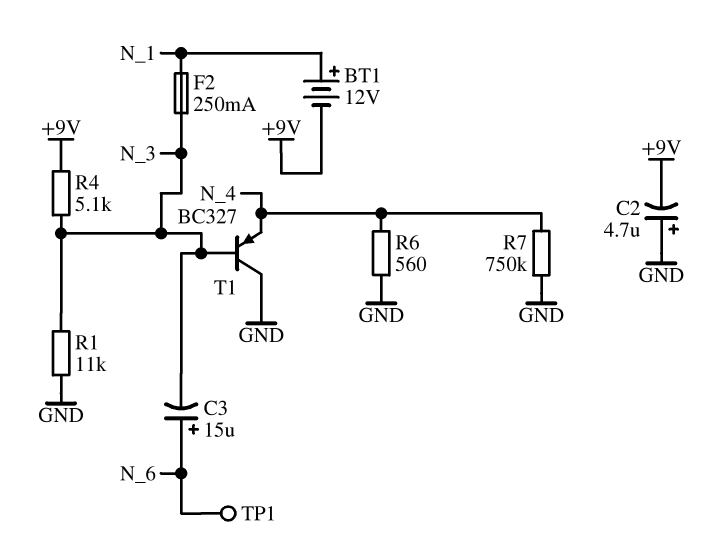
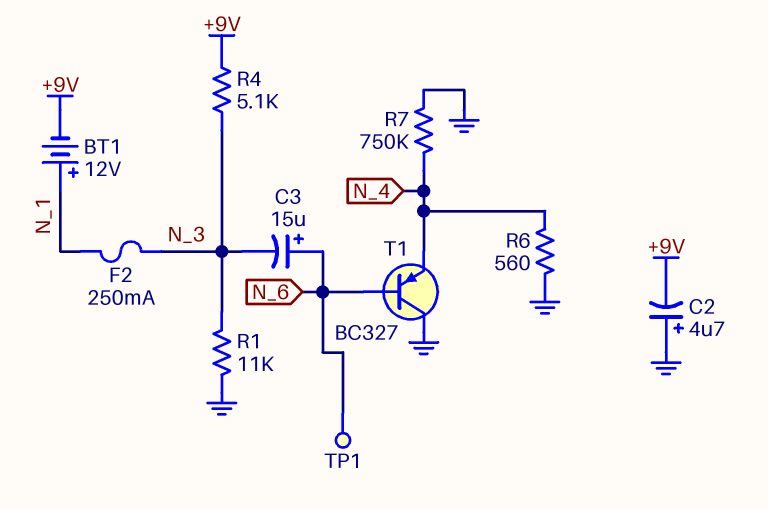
T1: PNP BC327 (B N_3, C GND, E N_4) -> PNP BC327 (B N_6, C GND, E N_4)

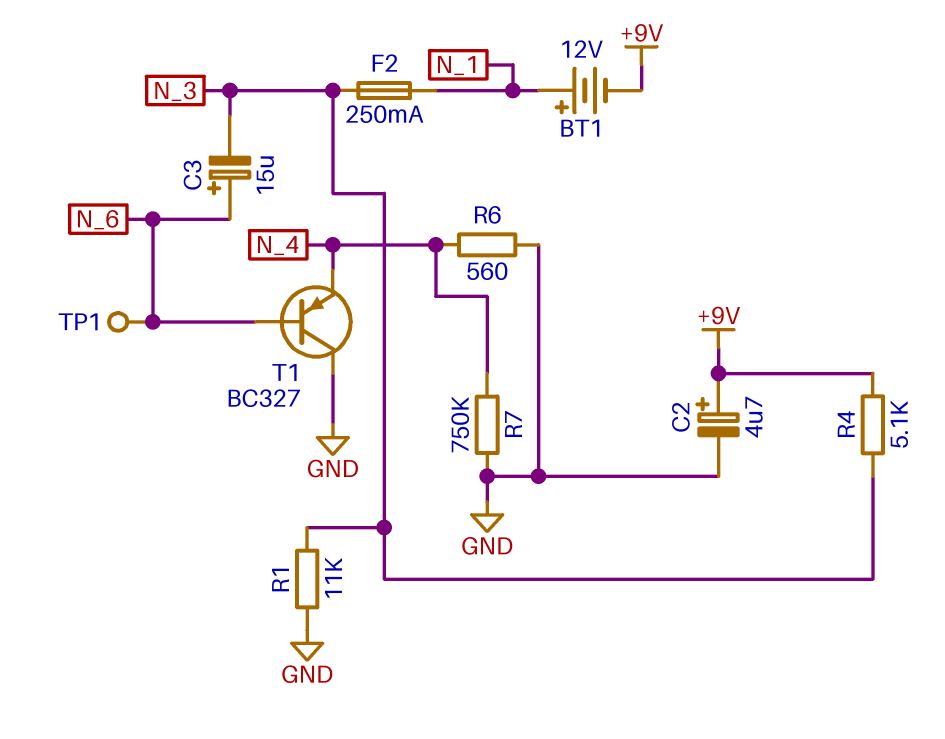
C2: 4.7uF (plus GND, minus +9V) -> 4.7uF (plus +9V, minus GND)

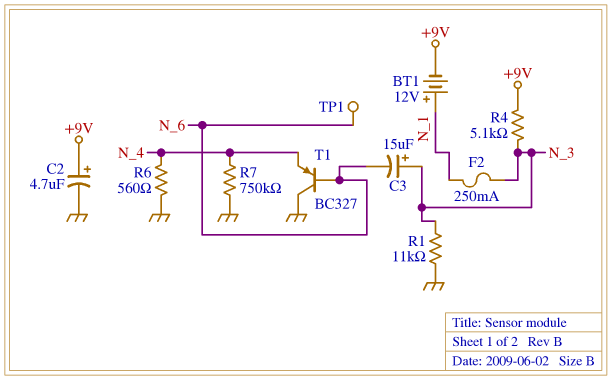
C3: 15uF (plus N_6, minus N_3) -> 15uF (plus N_3, minus N_6)

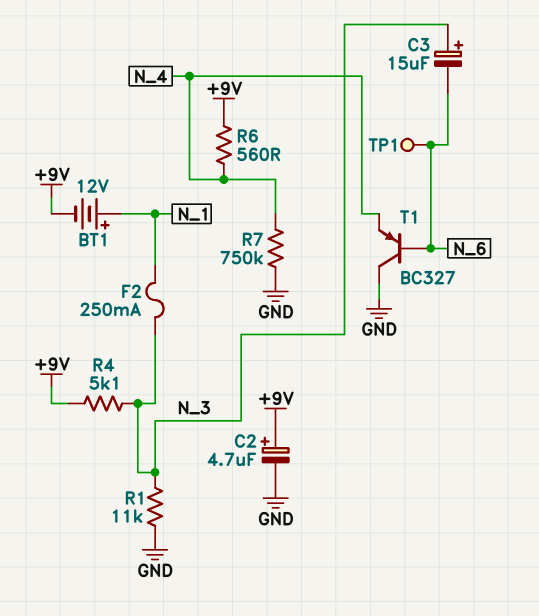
R6: 560 (GND, N_4) -> 560 (+9V, N_4)

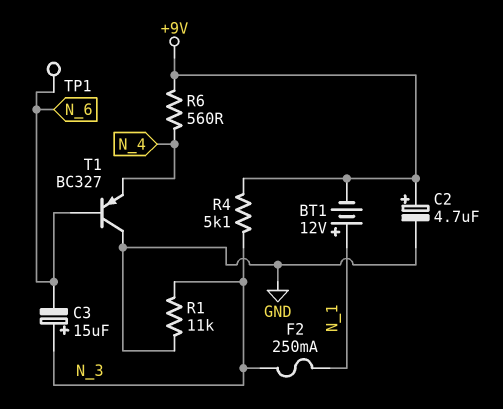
R7: 750k (GND, N_4) -> none

